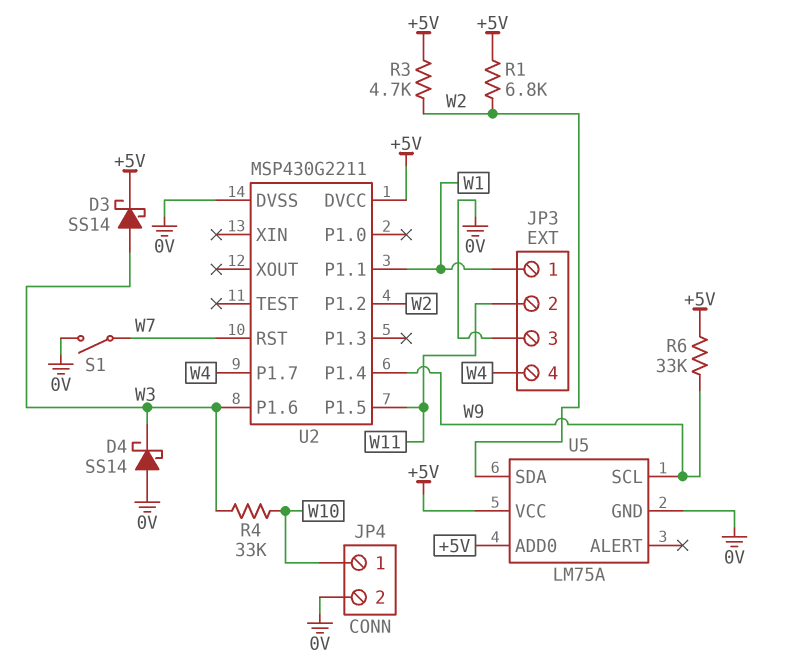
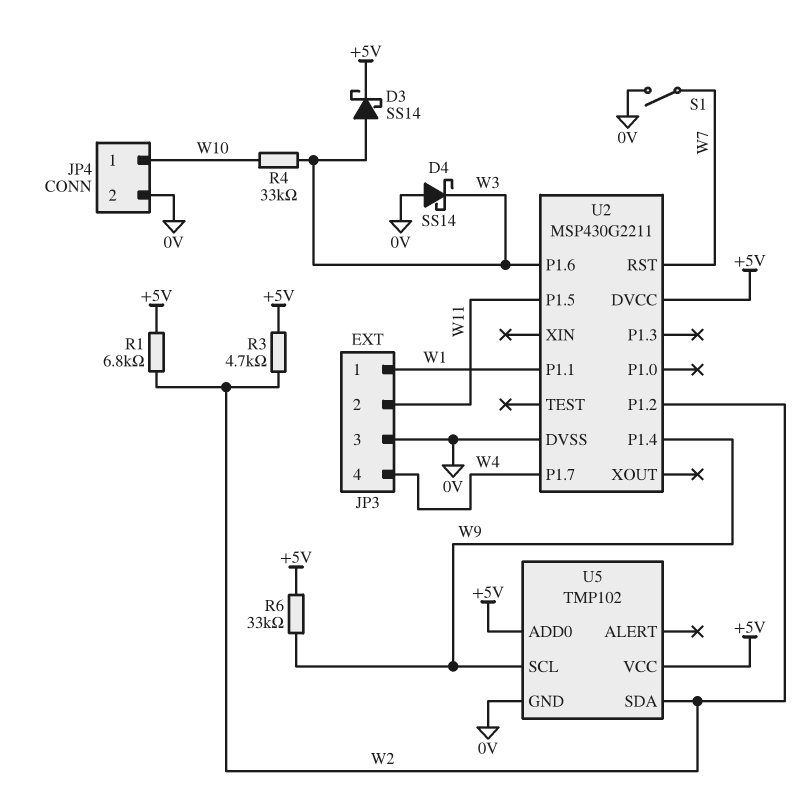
U5: LM75A -> TMP102

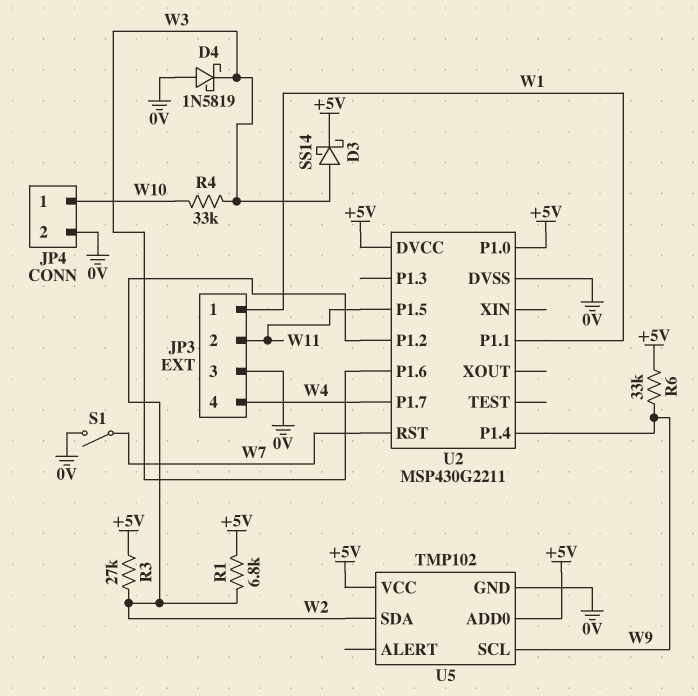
D4: schottky SS14 (A 0V, K W3) -> schottky 1N5819 (A 0V, K W3)
R3: 4.7k (+5V, W2) -> 27k (+5V, W2)
U2 pin P1.0: none -> +5V

